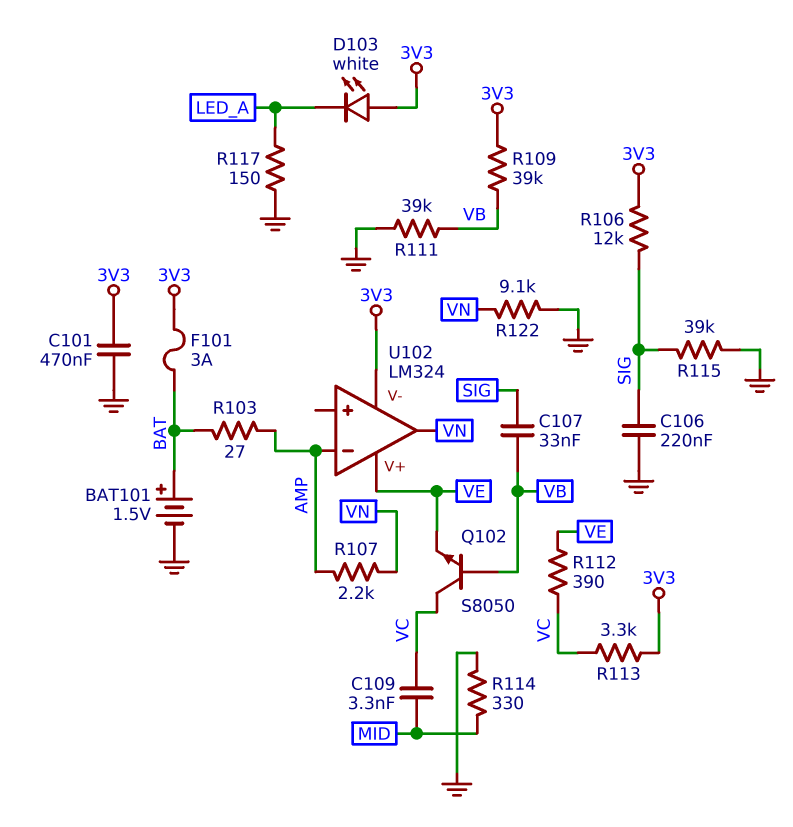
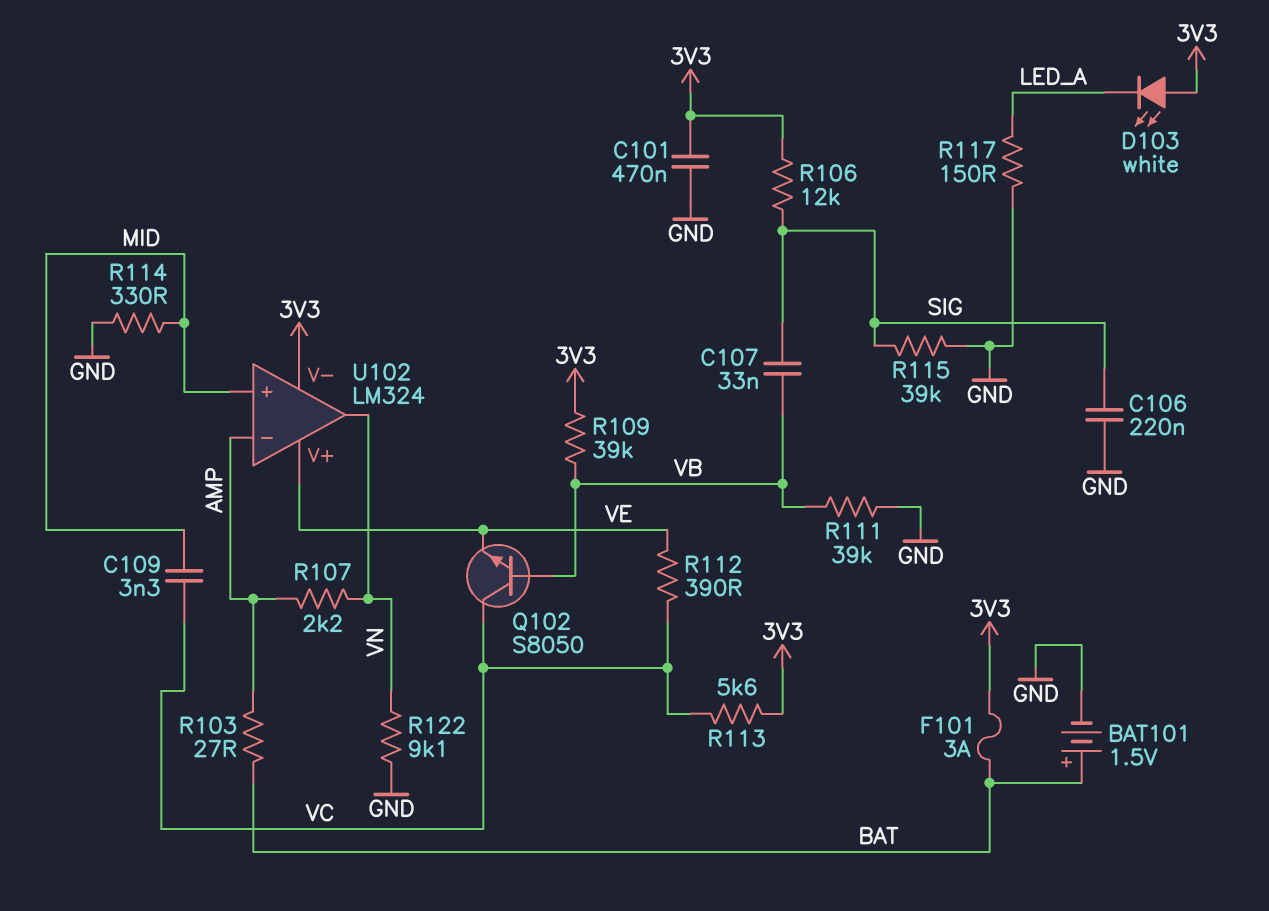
R113: 3.3k (3V3, VC) -> 5.6k (3V3, VC)
U102 pin in+: none -> MID

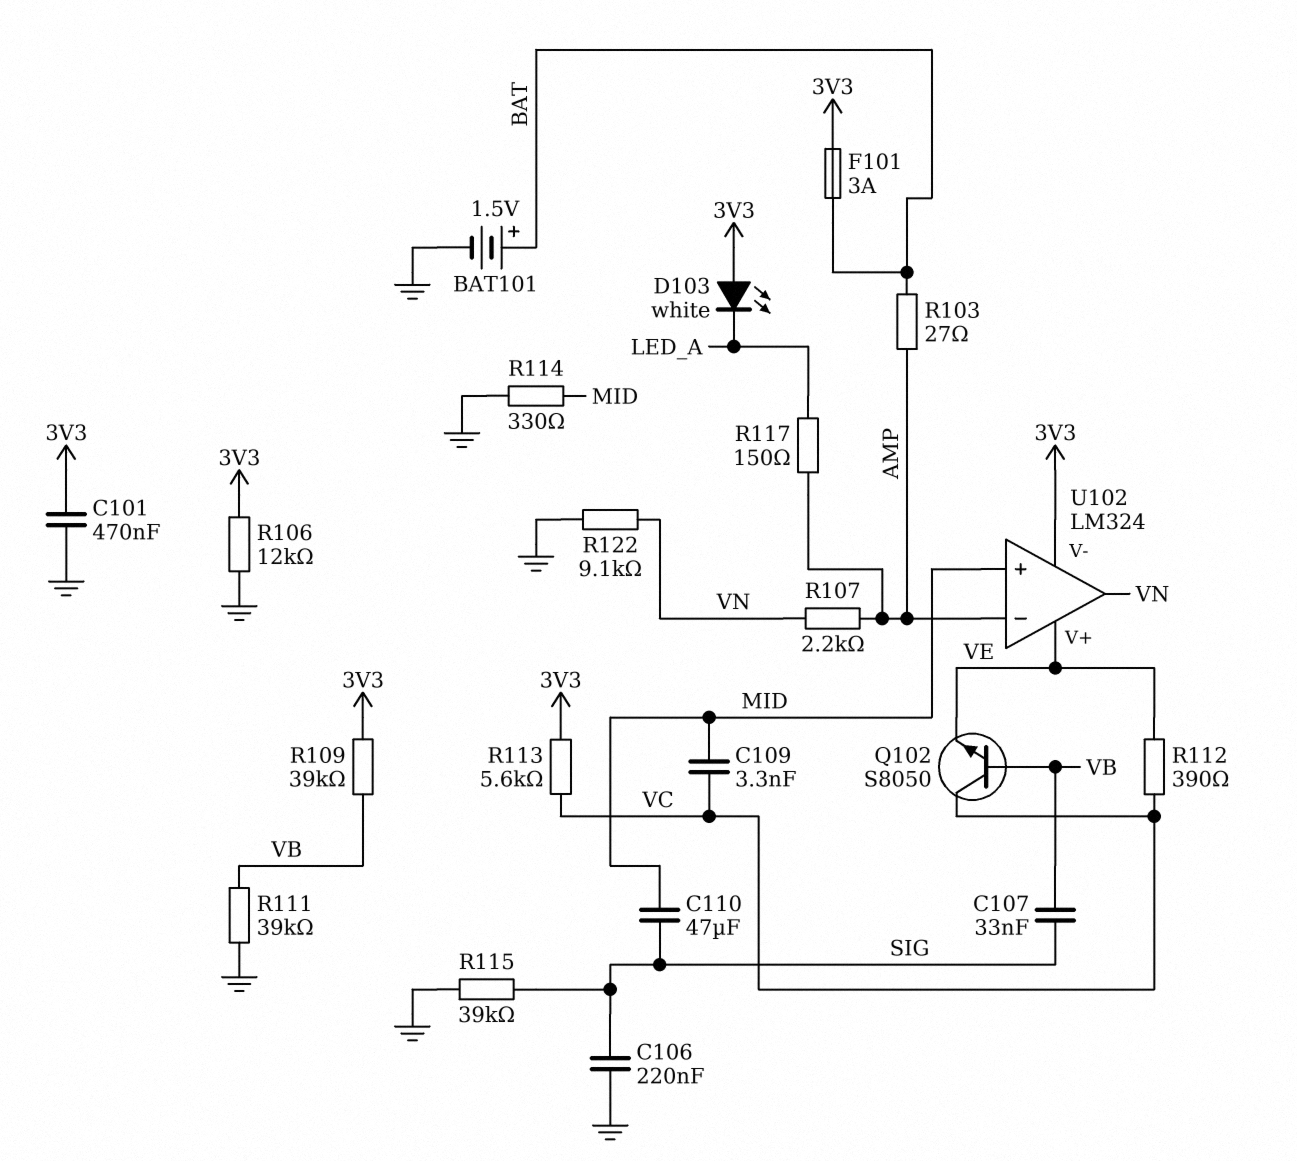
C110: none -> 47uF (MID, SIG)
R106: 12k (3V3, SIG) -> 12k (3V3, GND)
R117: 150 (GND, LED_A) -> 150 (AMP, LED_A)

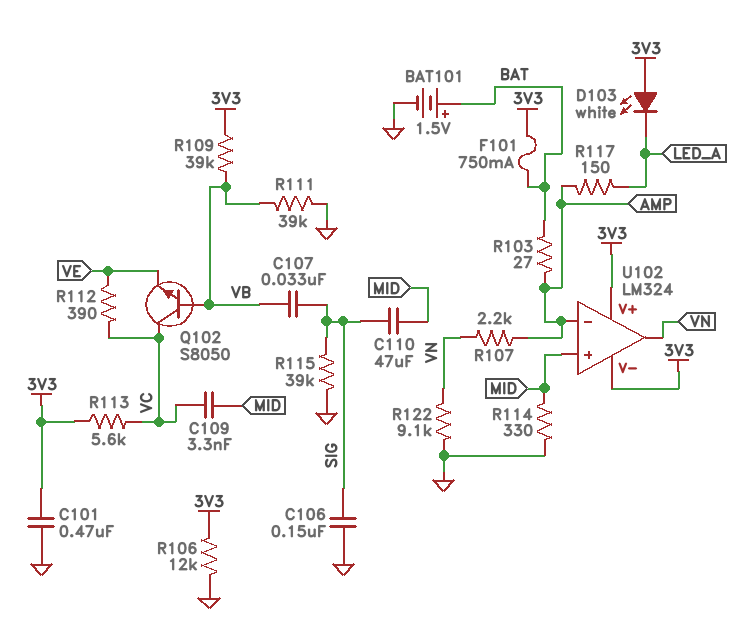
C106: 220nF (GND, SIG) -> 150nF (GND, SIG)
F101: 3A (3V3, BAT) -> 750mA (3V3, BAT)
U102 pin V+: VE -> 3V3

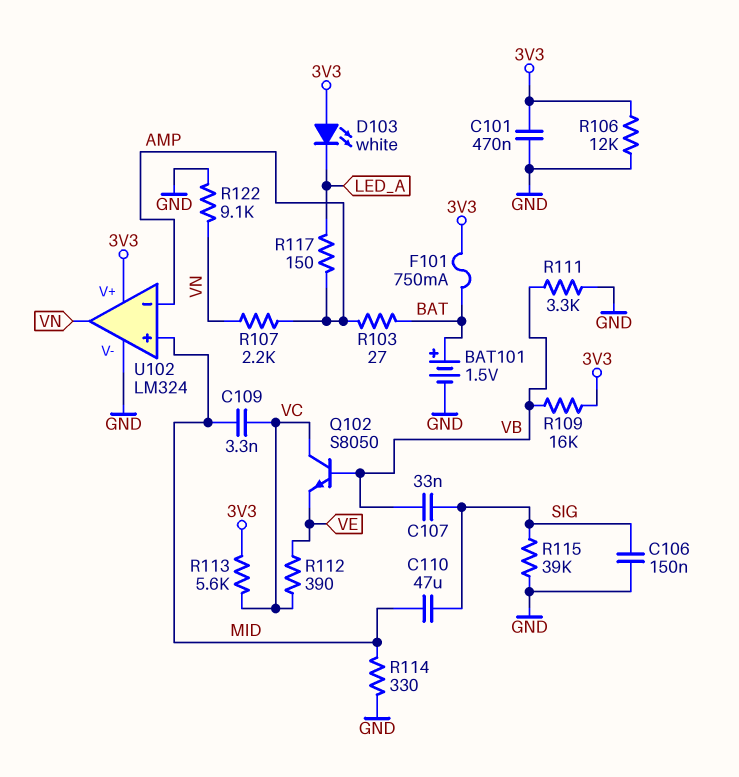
R109: 39k (3V3, VB) -> 16k (3V3, VB)
R111: 39k (GND, VB) -> 3.3k (GND, VB)
U102 pin V-: 3V3 -> GND

